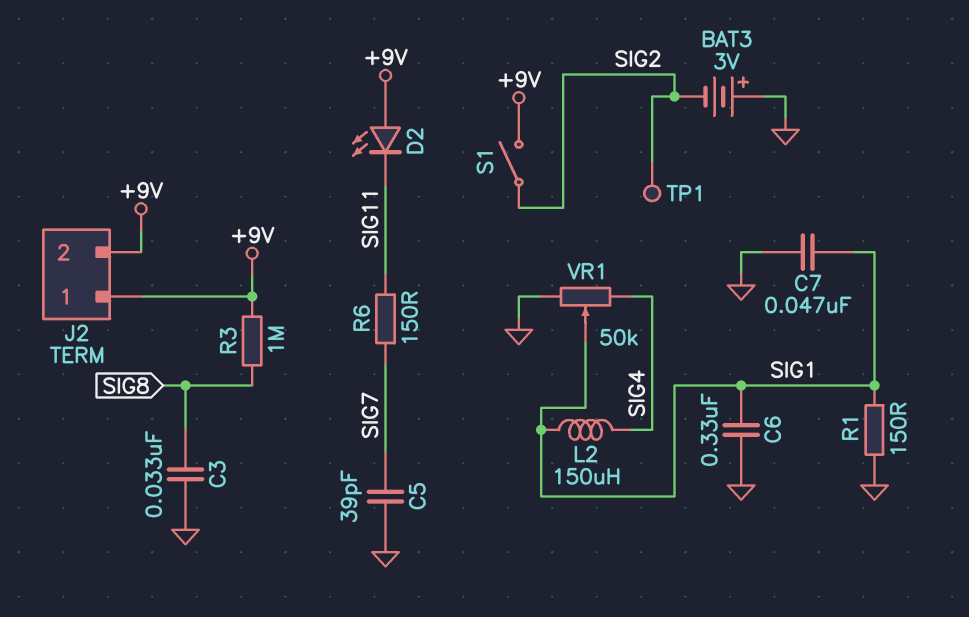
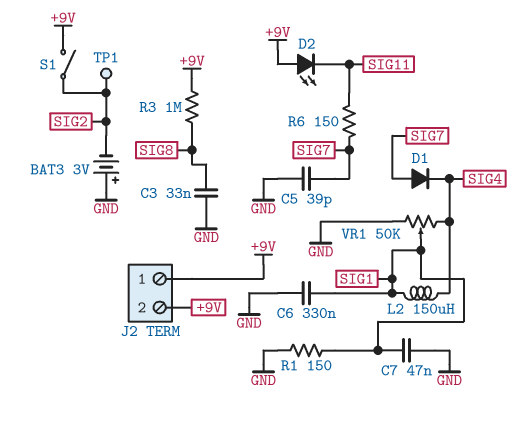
D1: none -> diode (A SIG7, K SIG4)

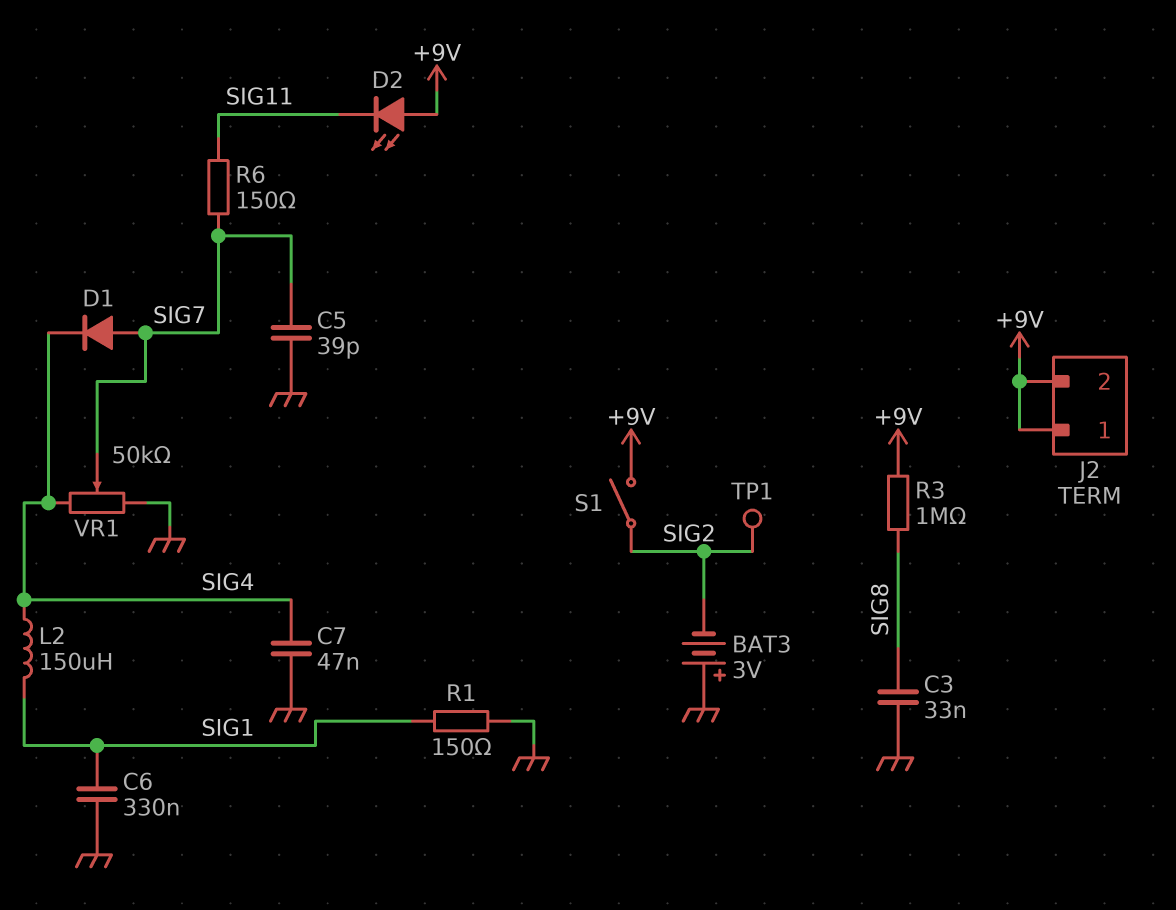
C7: 47nF (GND, SIG1) -> 47nF (GND, SIG4)
VR1: 50k (GND, SIG4, wiper SIG1) -> 50k (GND, SIG4, wiper SIG7)

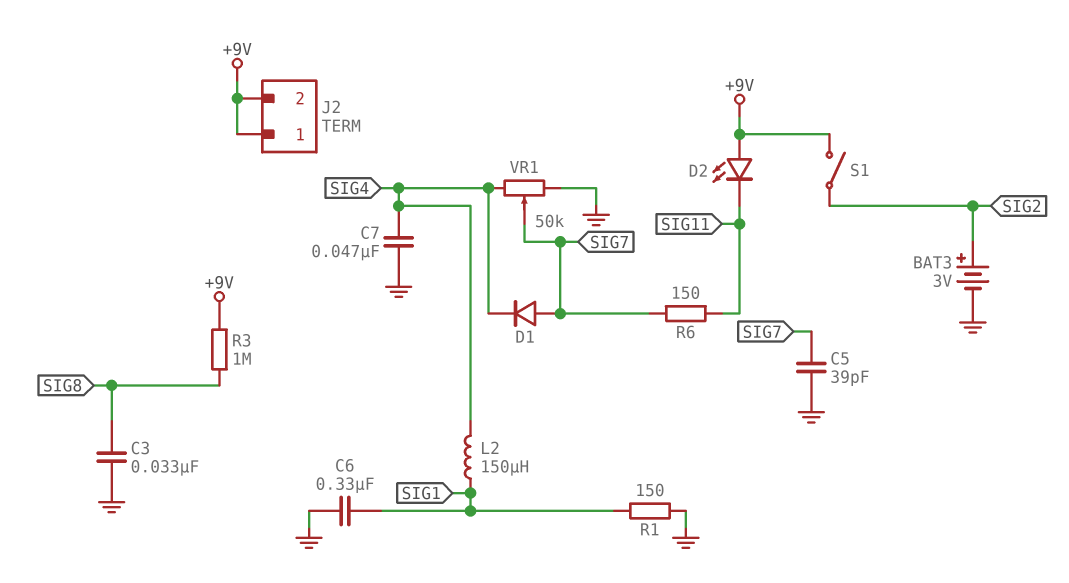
BAT3: 3V (plus GND, minus SIG2) -> 3V (plus SIG2, minus GND)
TP1: test point (SIG2) -> none

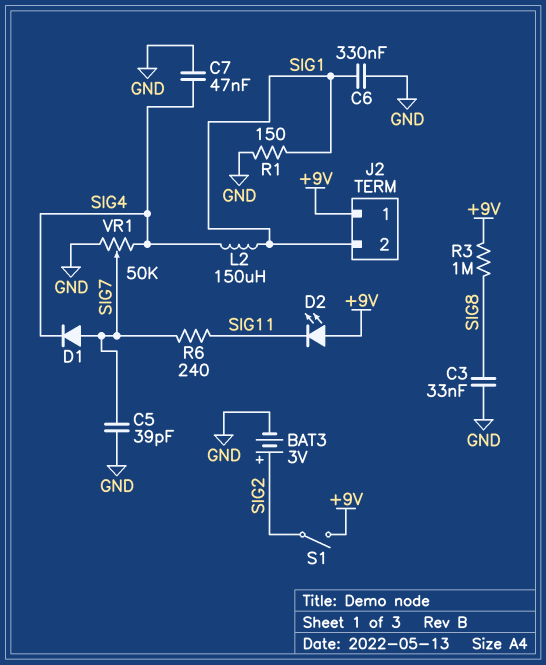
J2 pin 2: +9V -> SIG1
R6: 150 (SIG7, SIG11) -> 240 (SIG7, SIG11)

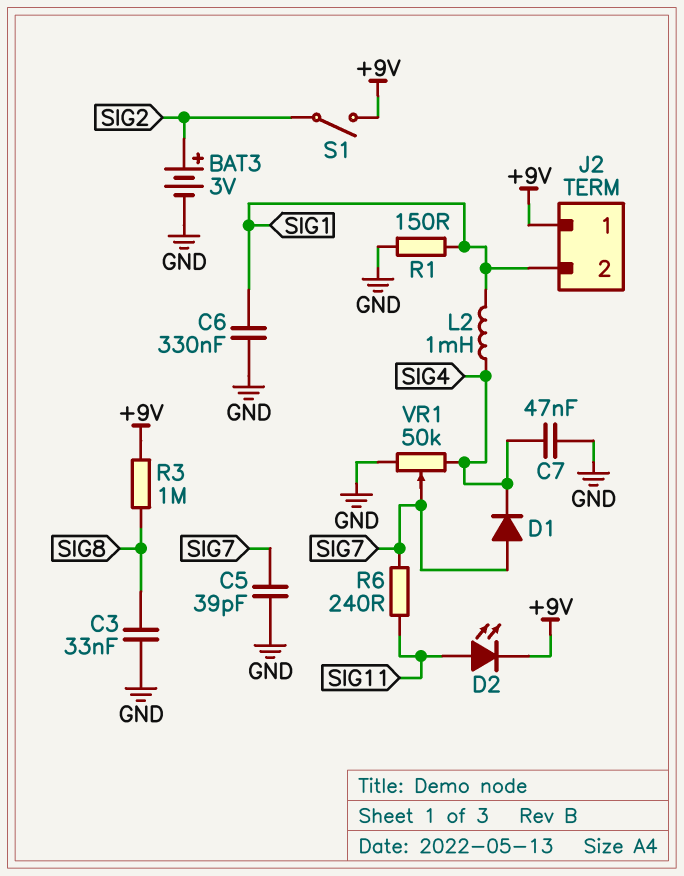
D2: LED (A +9V, K SIG11) -> LED (A SIG11, K +9V)
L2: 150uH (SIG1, SIG4) -> 1mH (SIG1, SIG4)

